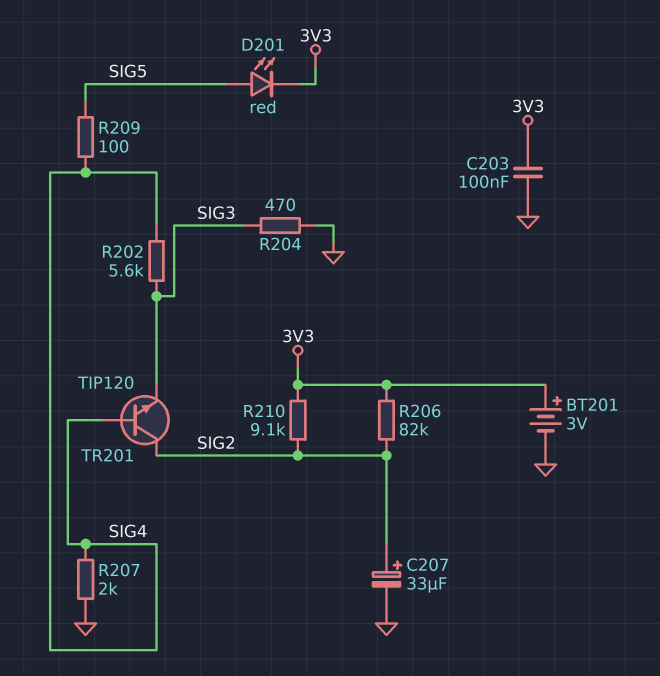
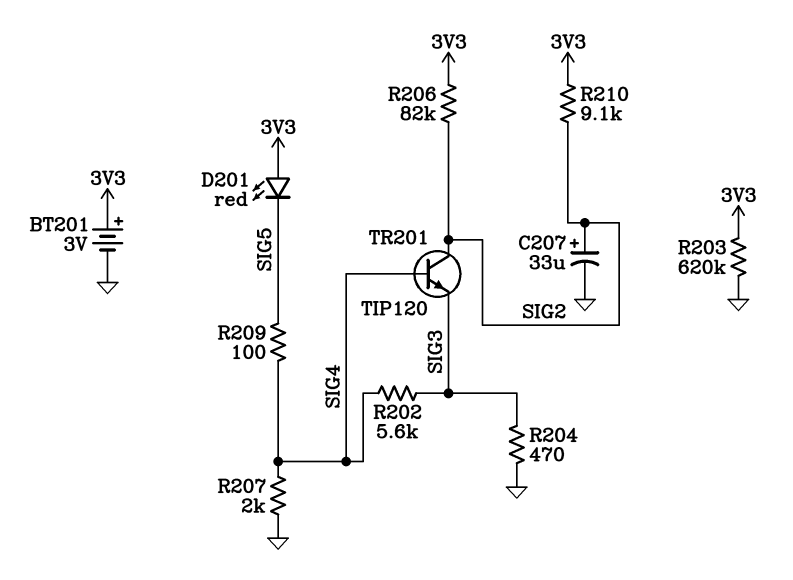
C203: 100nF (3V3, GND) -> none
D201: LED red (A SIG5, K 3V3) -> LED red (A 3V3, K SIG5)
R203: none -> 620k (3V3, GND)

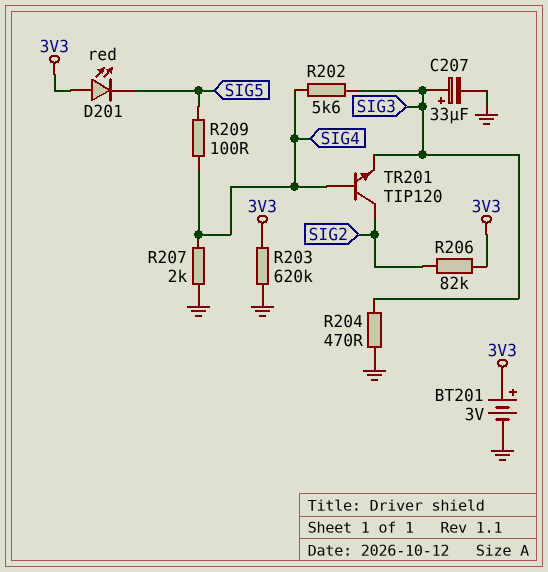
C207: 33uF (plus SIG2, minus GND) -> 33uF (plus SIG3, minus GND)
R210: 9.1k (3V3, SIG2) -> none

